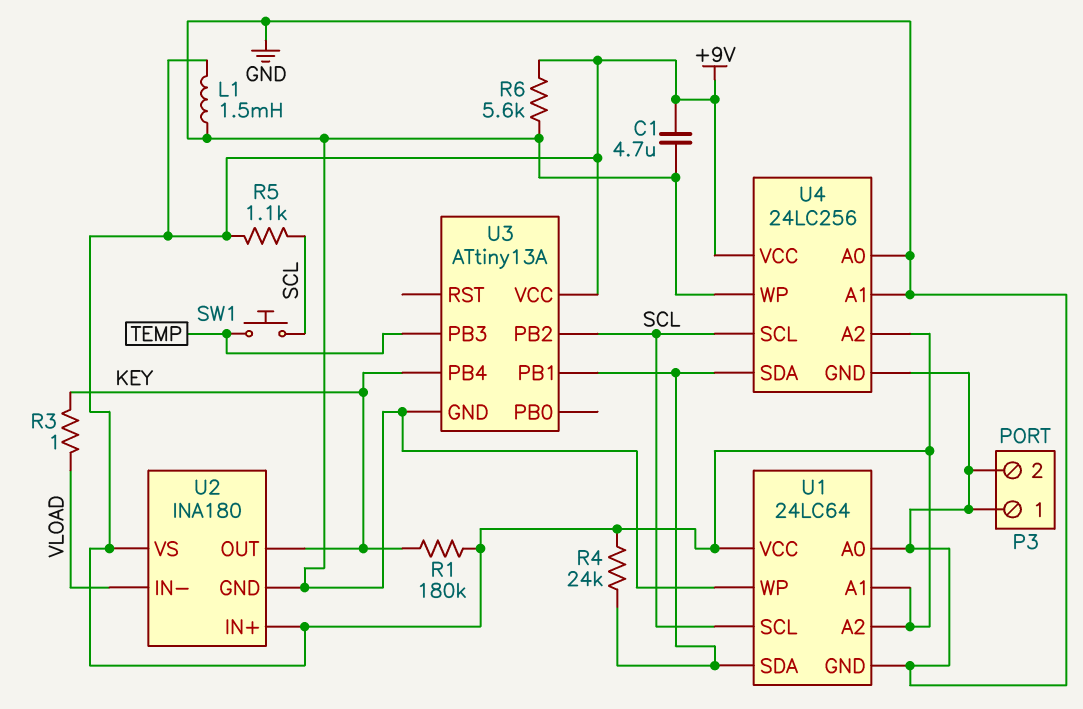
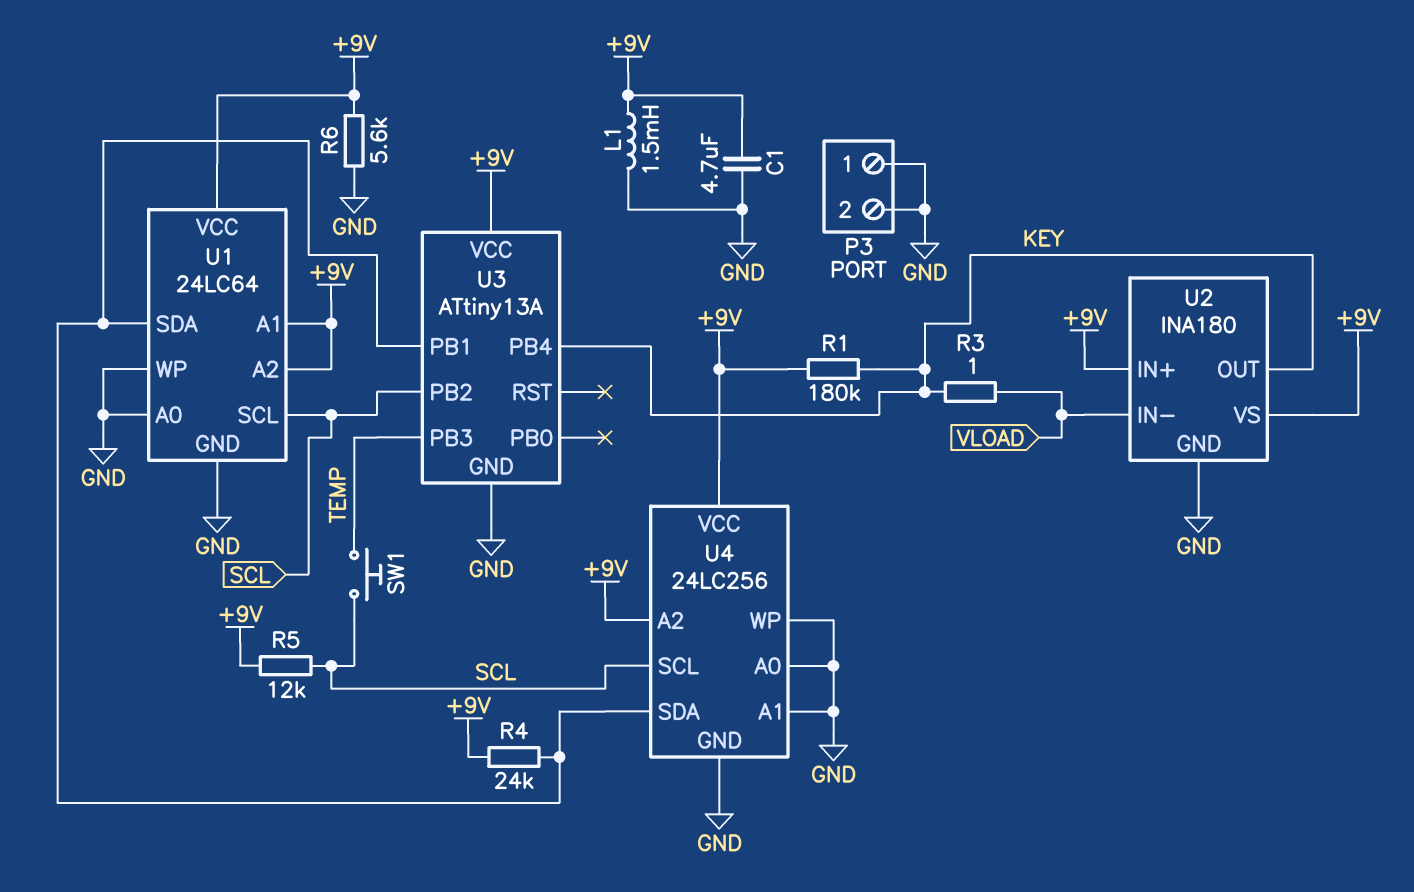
R5: 1.1k (+9V, SCL) -> 12k (+9V, SCL)

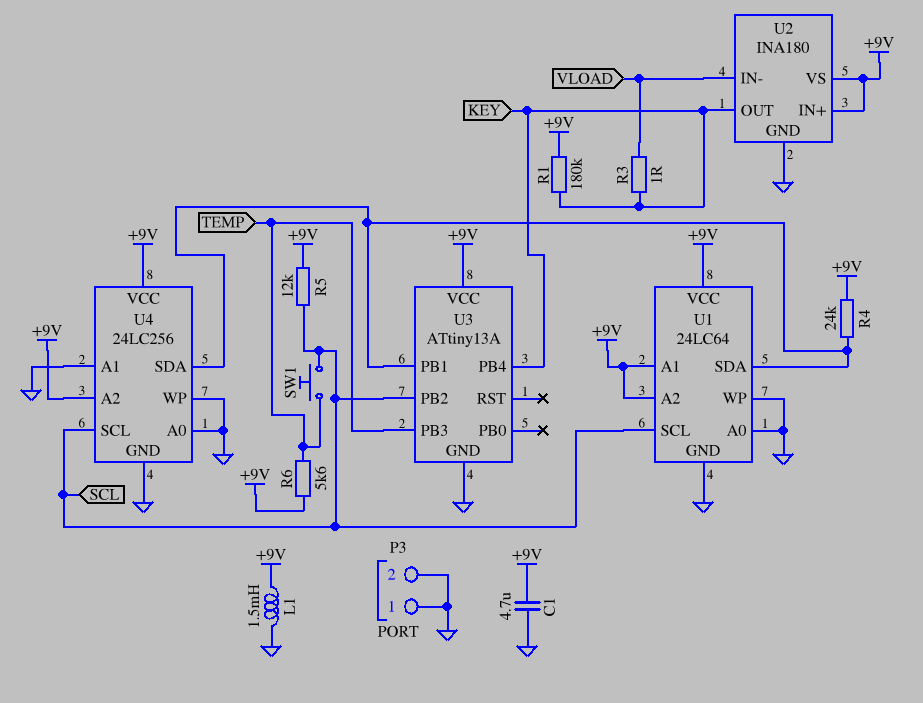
R6: 5.6k (+9V, GND) -> 5.6k (+9V, TEMP)

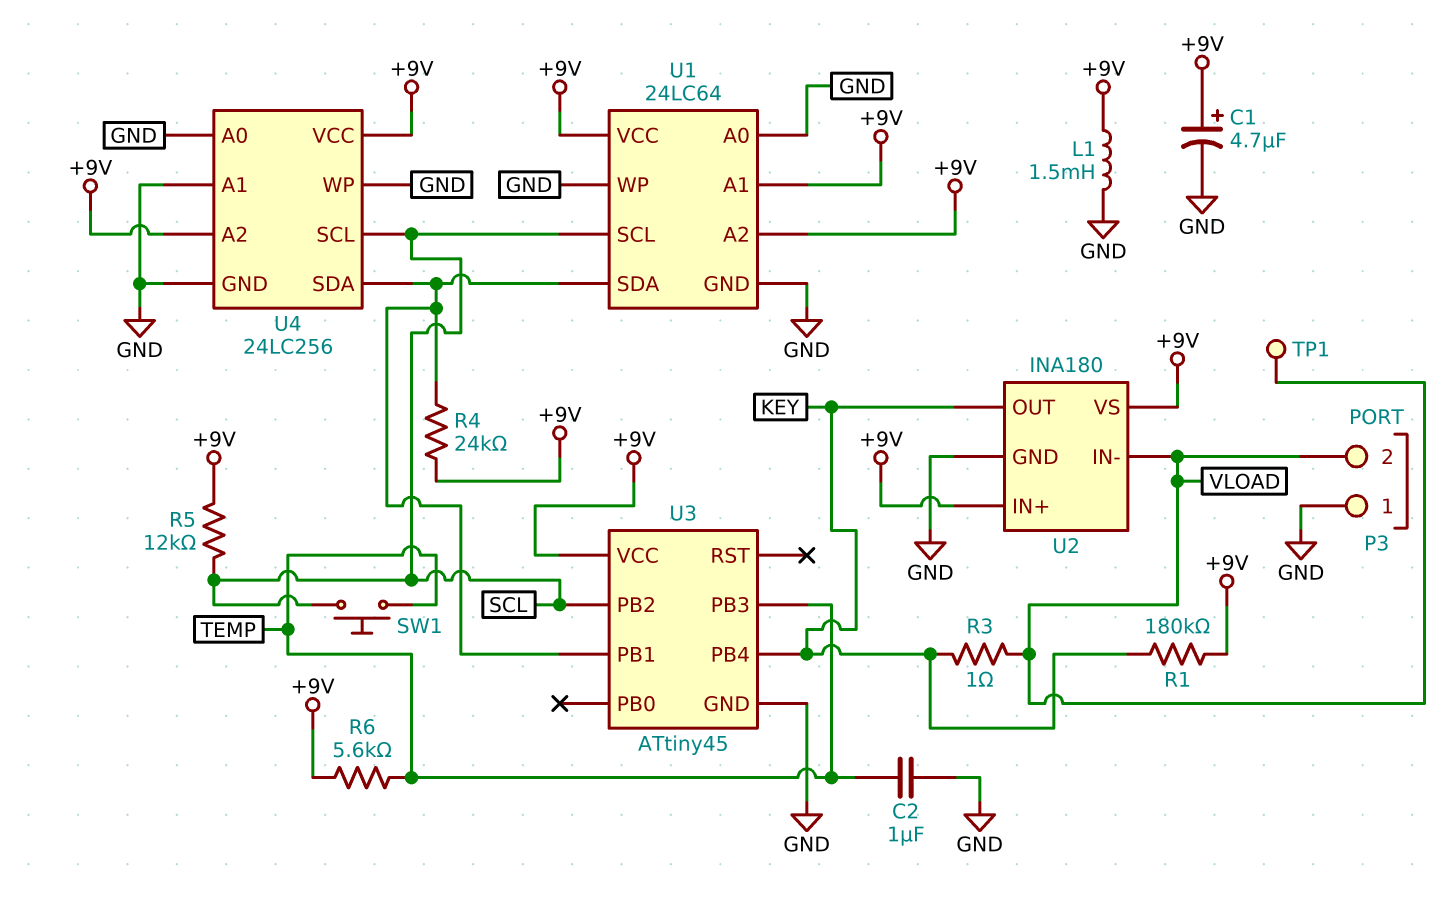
C1: 4.7uF (+9V, GND) -> 4.7uF (plus +9V, minus GND)
C2: none -> 1uF (GND, TEMP)
P3 pin 2: GND -> VLOAD
TP1: none -> test point (VLOAD)
U3: ATtiny13A -> ATtiny45

